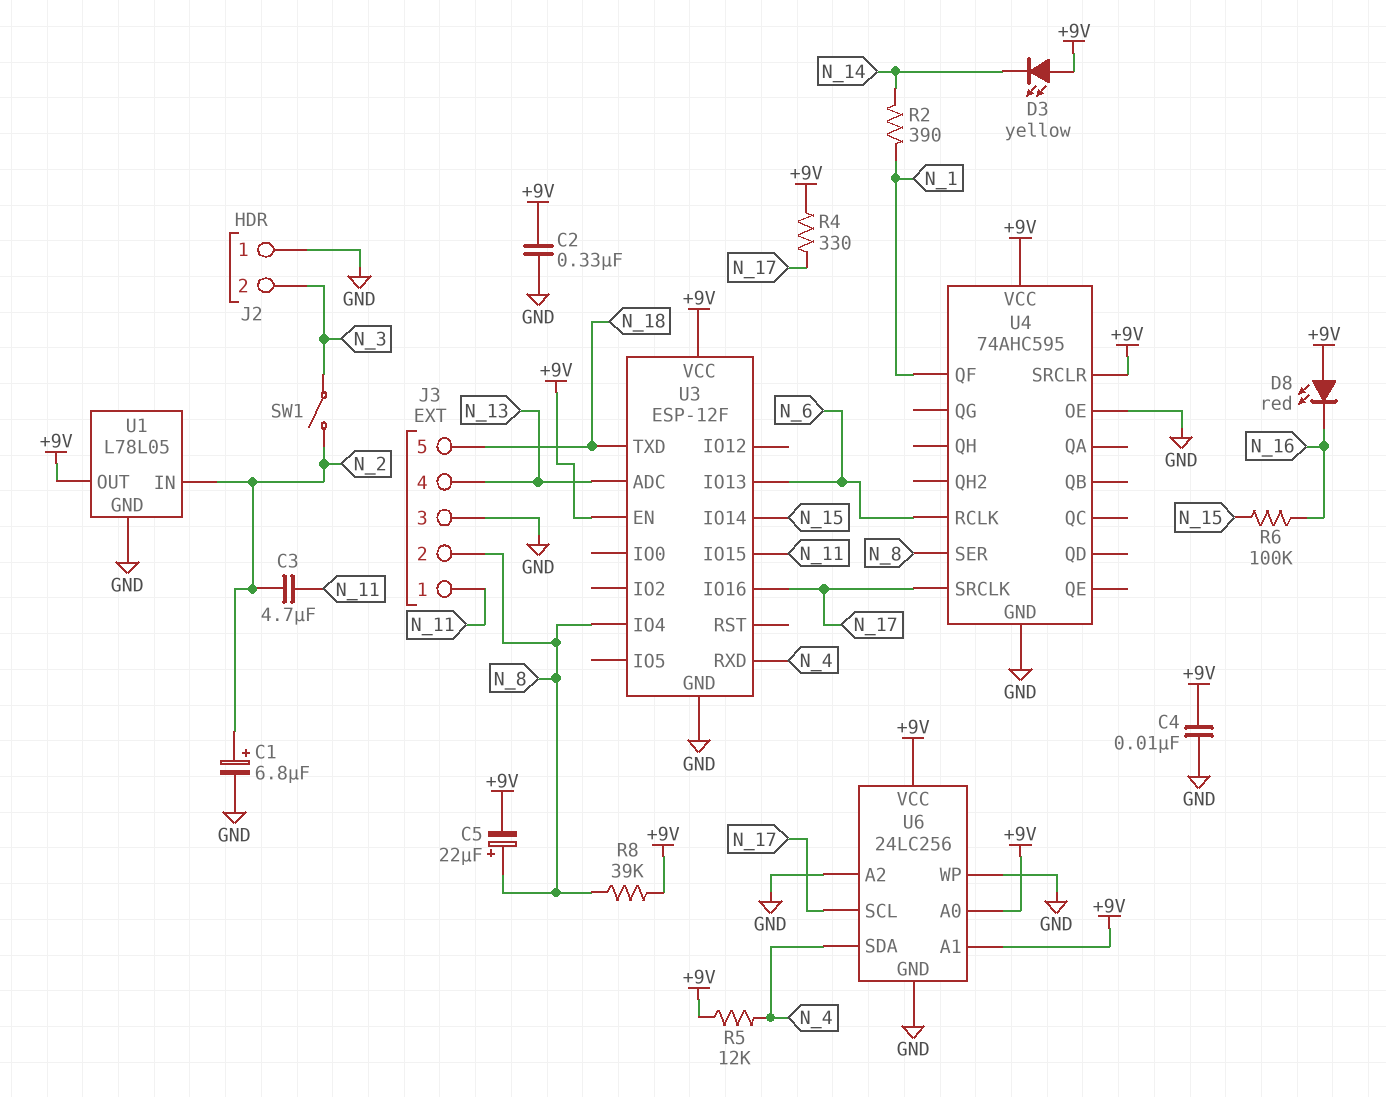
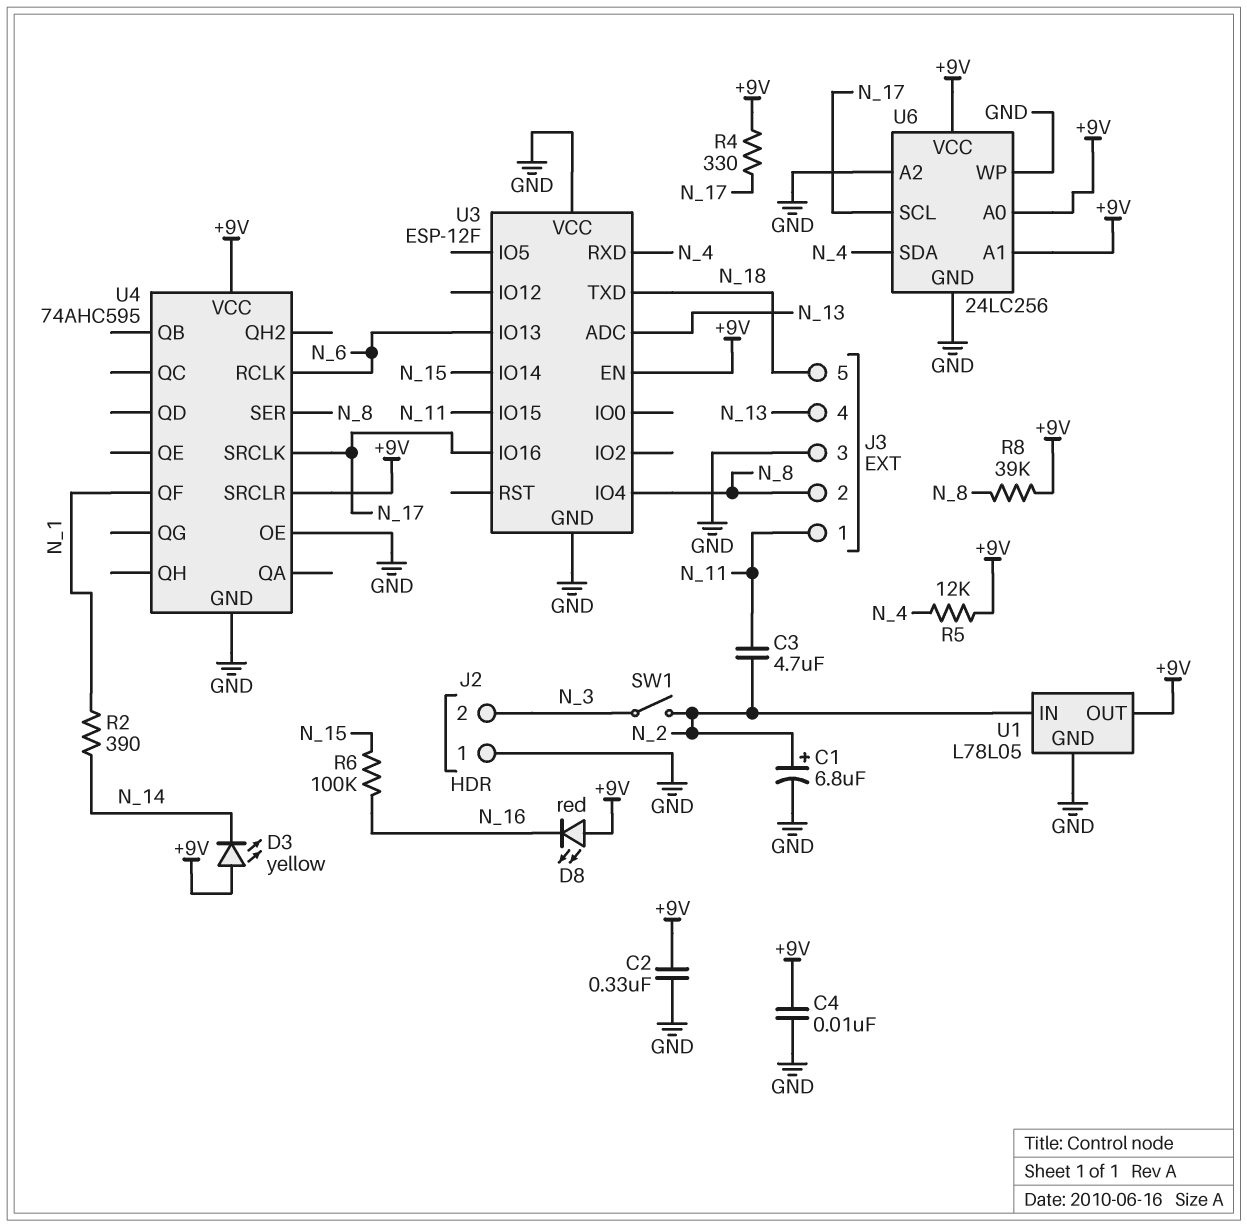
C5: 22uF (plus N_8, minus +9V) -> none
U3 pin VCC: +9V -> GND

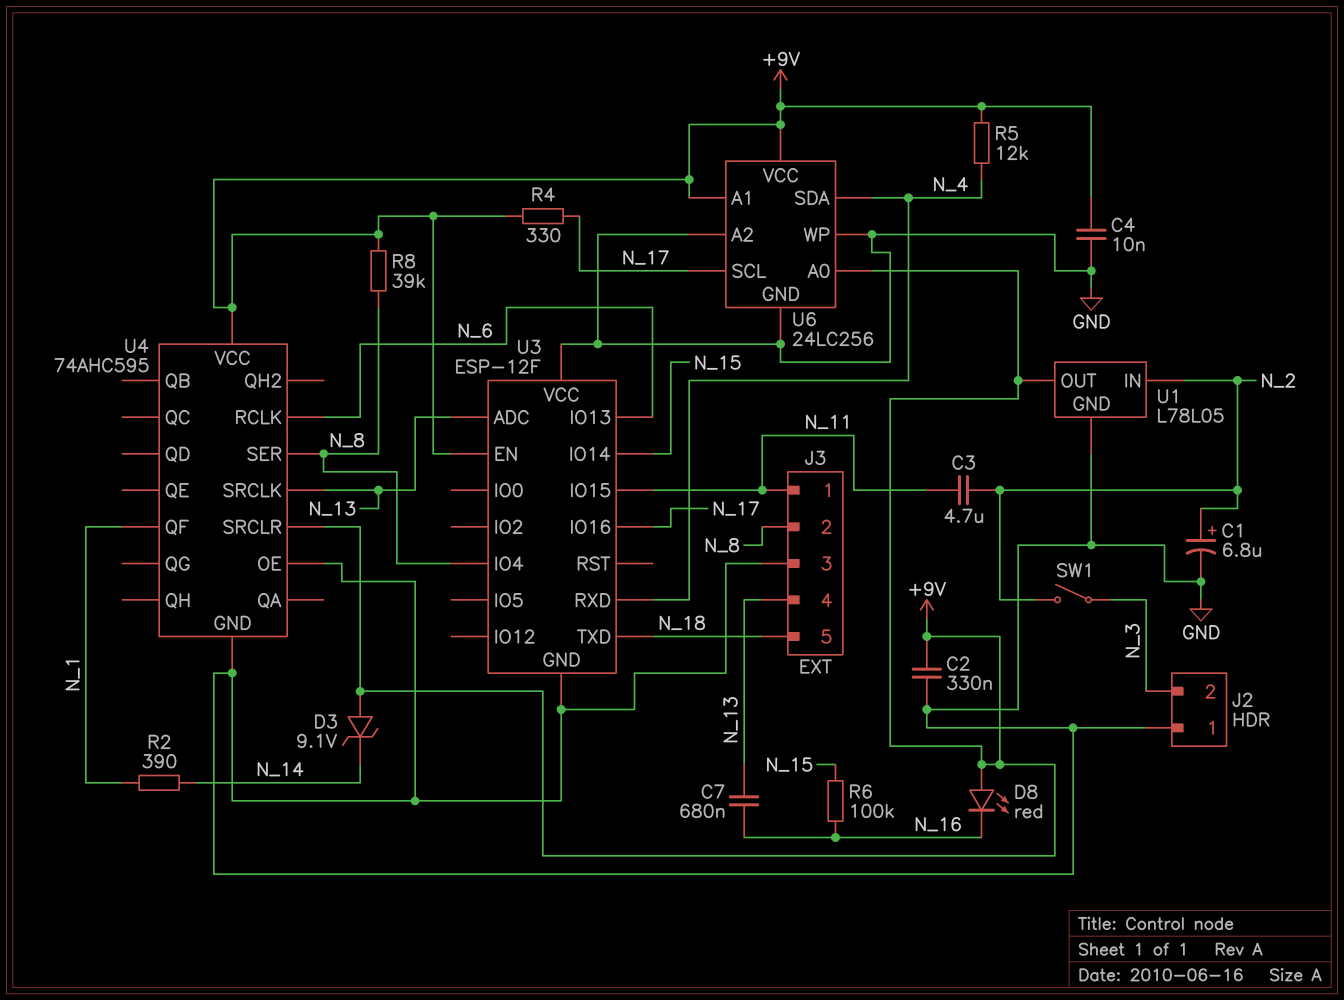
C7: none -> 680nF (N_13, N_16)
D3: LED yellow (A +9V, K N_14) -> zener 9.1V (A +9V, K N_14)
U4 pin SRCLK: N_17 -> N_13

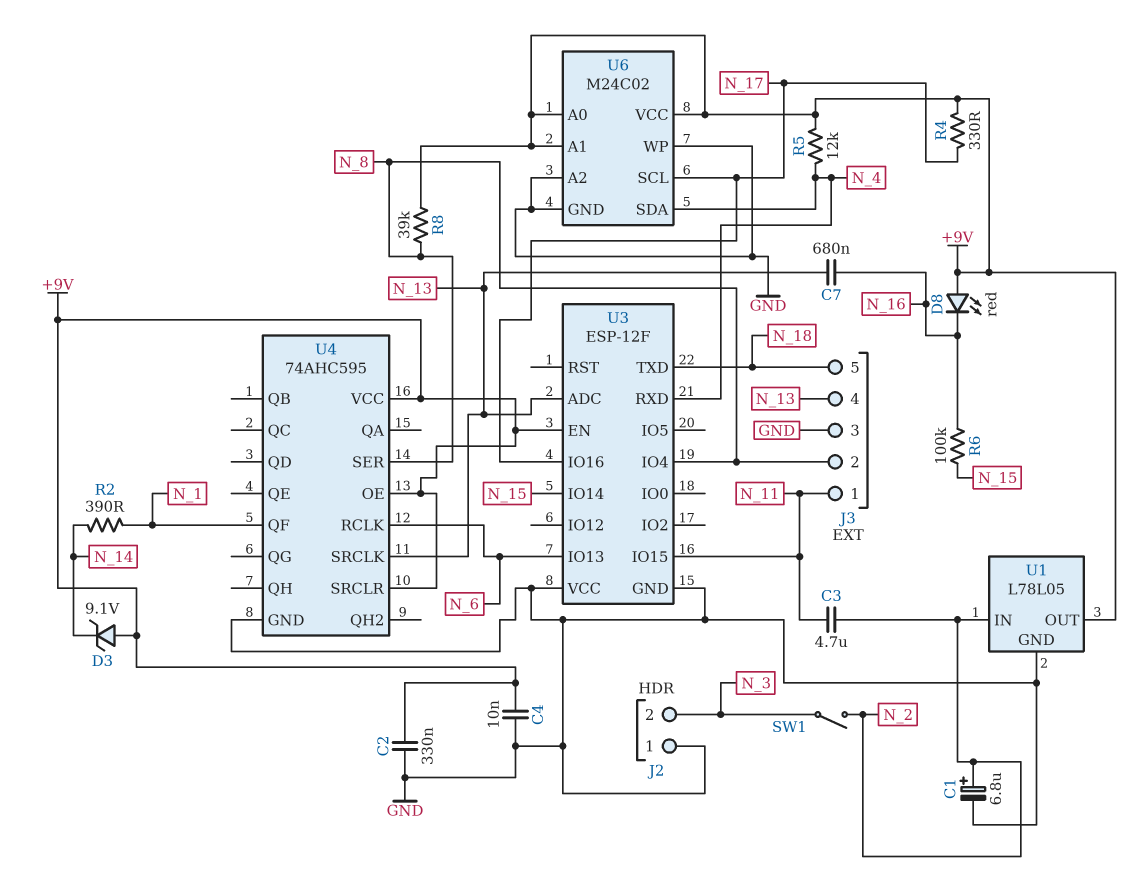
U4 pin OE: GND -> +9V
U6: 24LC256 -> M24C02

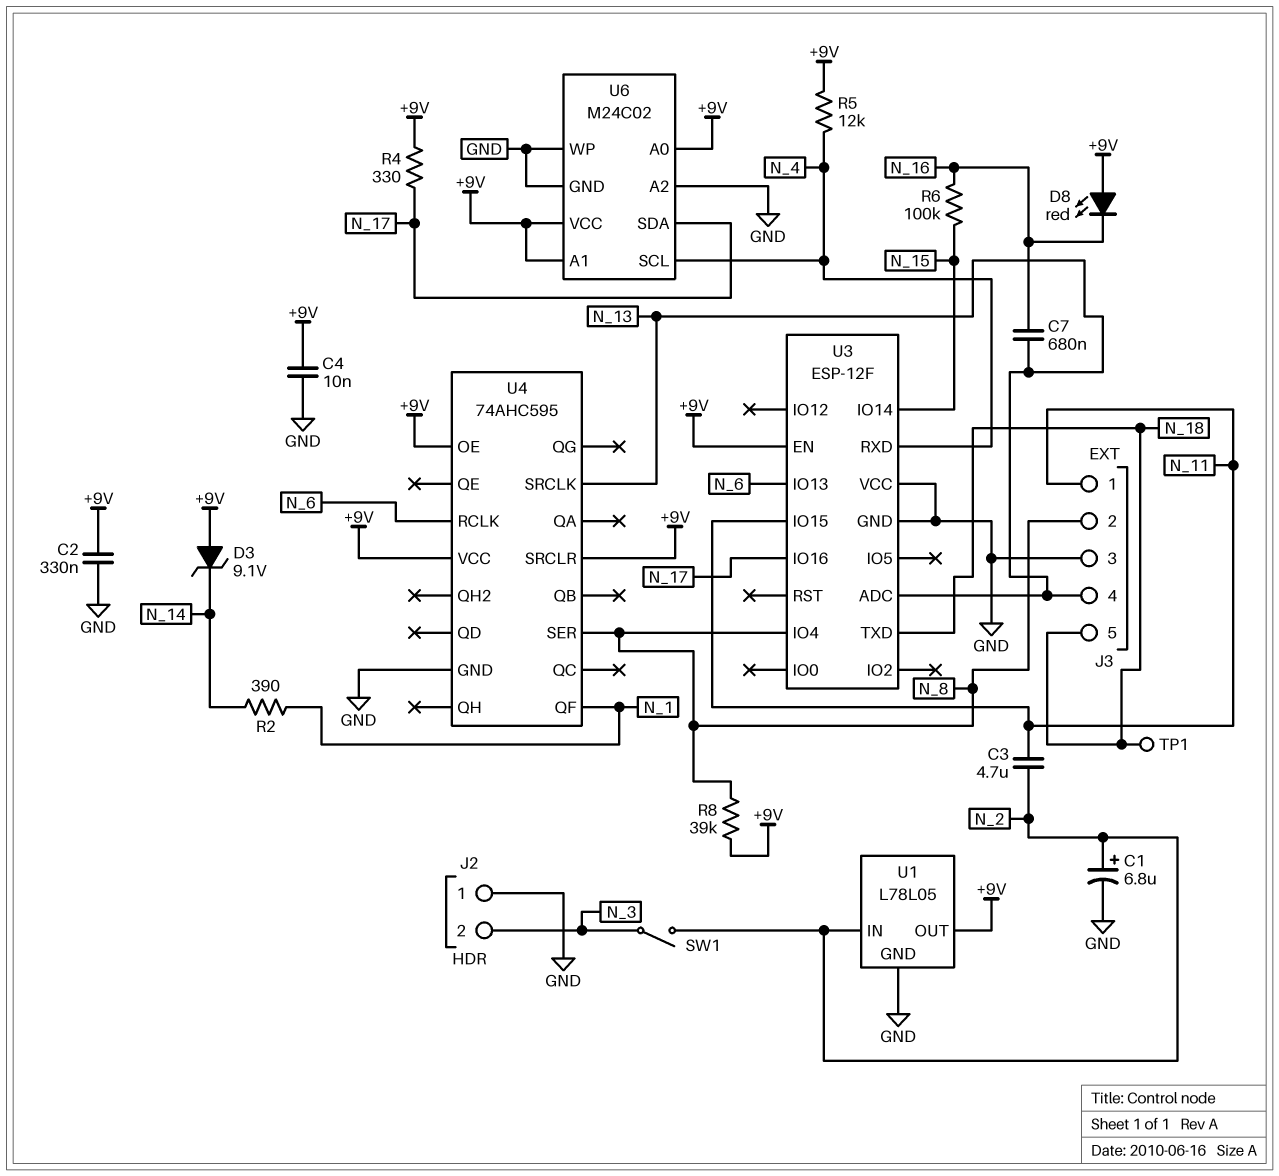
TP1: none -> test point (N_18)
U6 pin SCL: N_17 -> N_4
U6 pin SDA: N_4 -> N_17

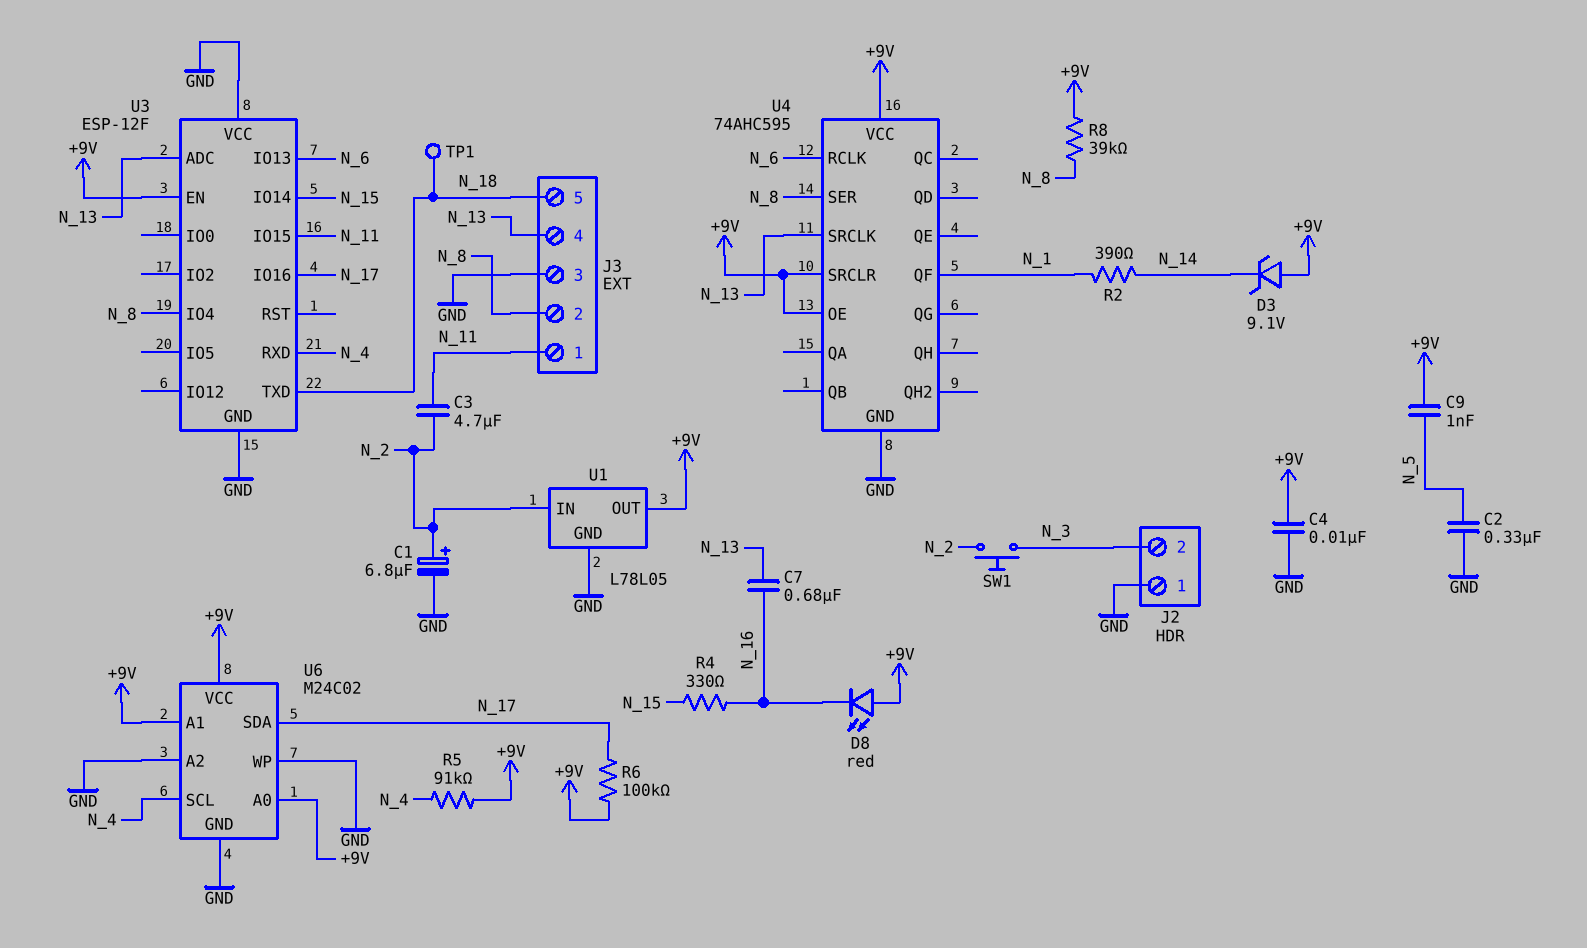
C2: 330nF (+9V, GND) -> 330nF (GND, N_5)
C9: none -> 1nF (+9V, N_5)
R4: 330 (+9V, N_17) -> 330 (N_15, N_16)
R5: 12k (+9V, N_4) -> 91k (+9V, N_4)
R6: 100k (N_15, N_16) -> 100k (+9V, N_17)
SW1: switch (N_2, N_3) -> button (N_2, N_3)

